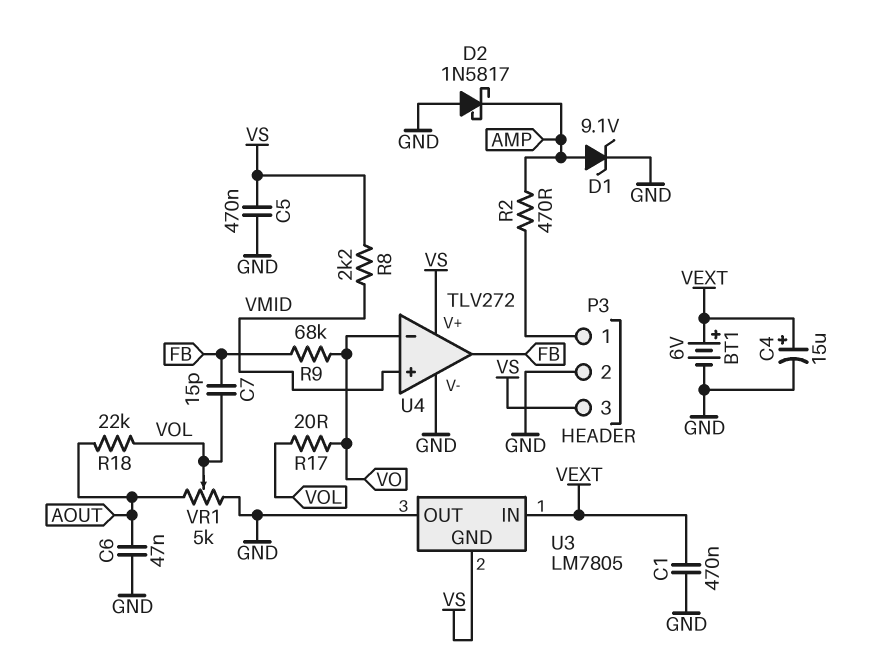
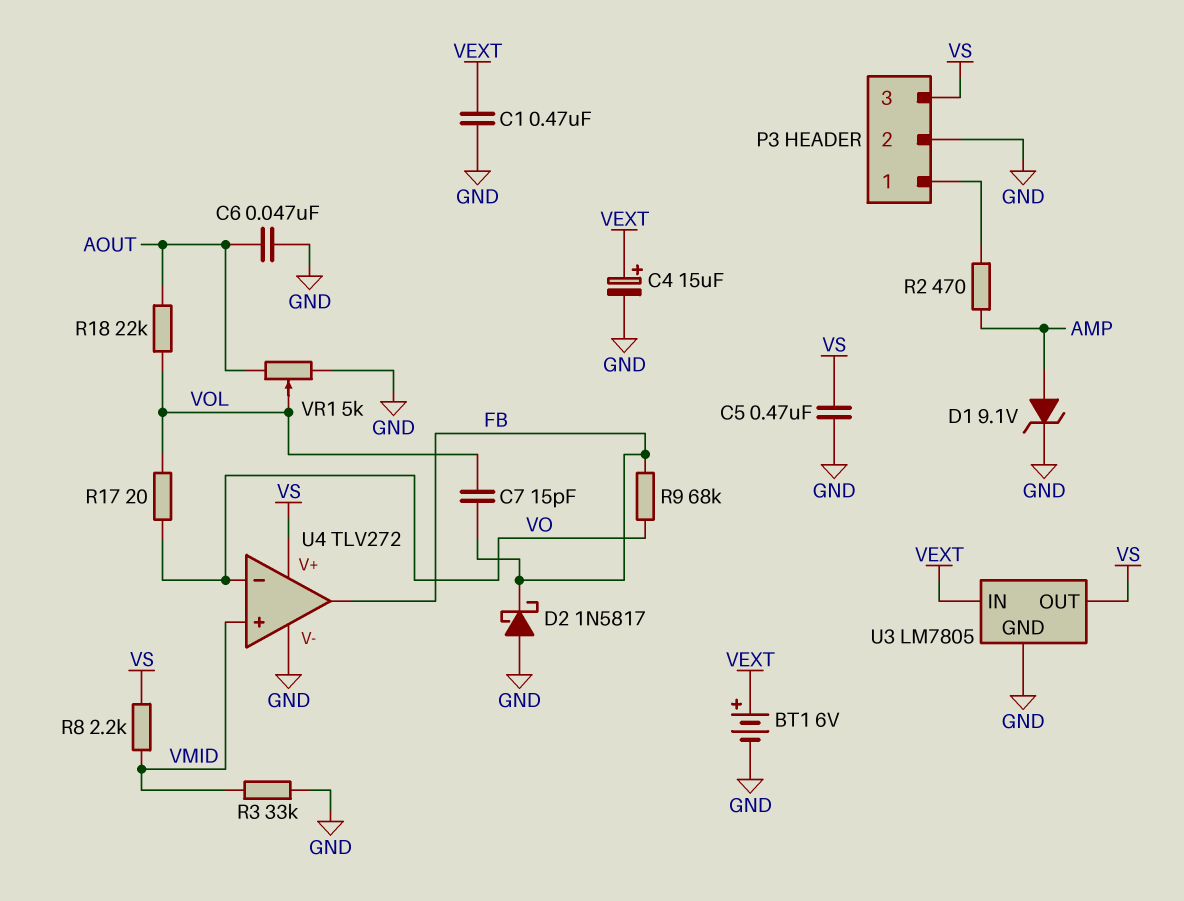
D2: schottky 1N5817 (A GND, K AMP) -> schottky 1N5817 (A GND, K FB)
R3: none -> 33k (GND, VMID)
U3 pin GND: VS -> GND
U3 pin OUT: GND -> VS

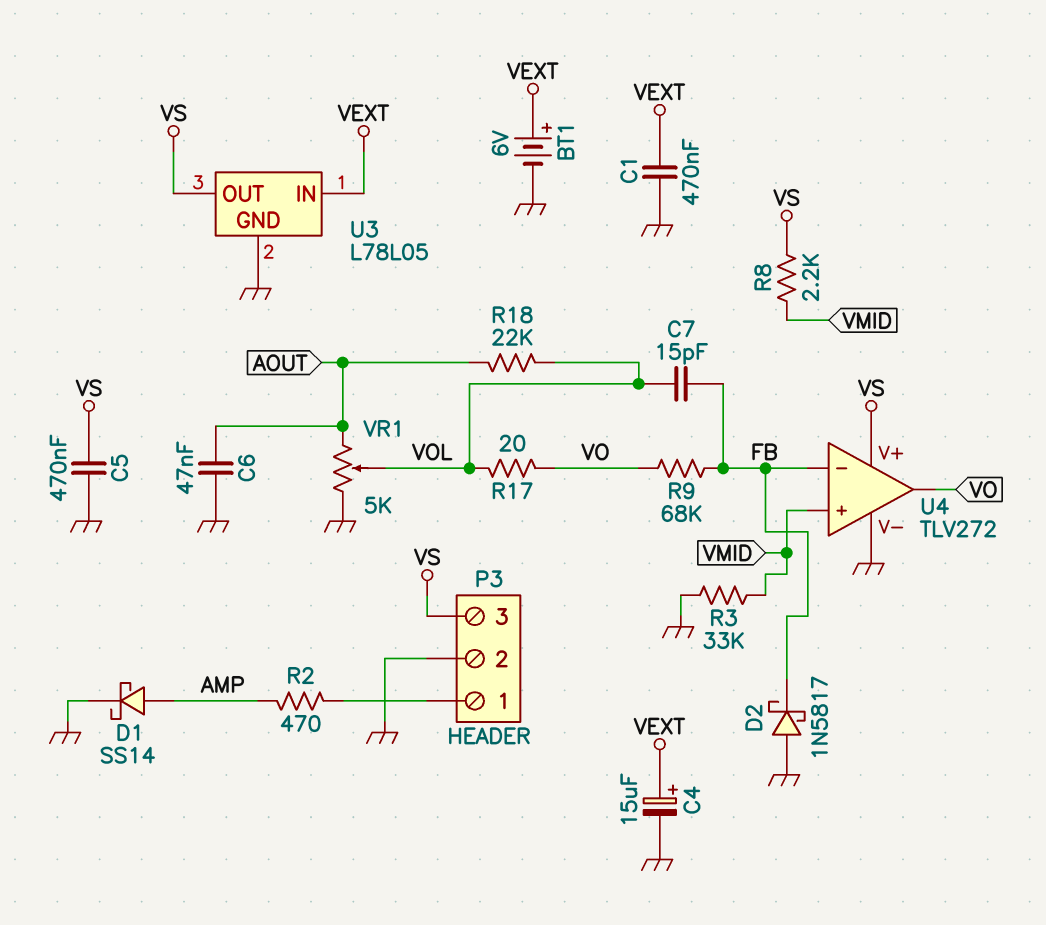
D1: zener 9.1V (A AMP, K GND) -> schottky SS14 (A AMP, K GND)
U3: LM7805 -> L78L05
U4 pin in-: VO -> FB
U4 pin out: FB -> VO

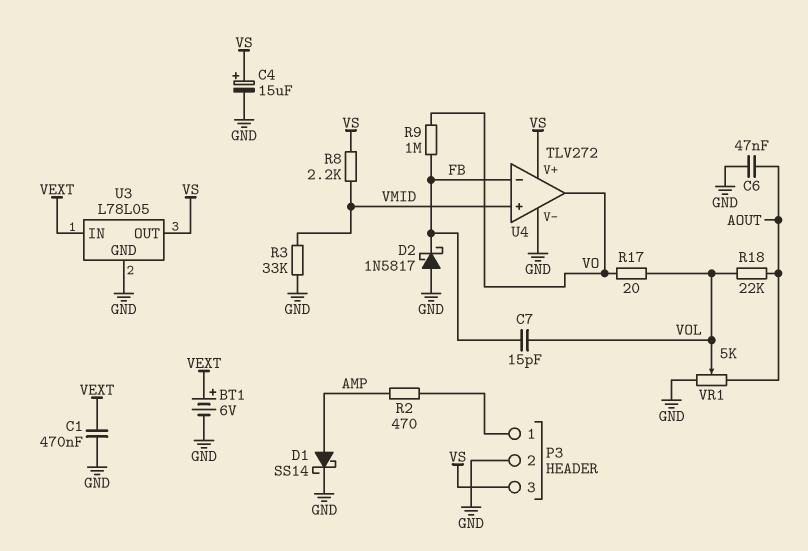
C4: 15uF (plus VEXT, minus GND) -> 15uF (plus VS, minus GND)
C5: 470nF (GND, VS) -> none
R9: 68k (FB, VO) -> 1M (FB, VO)

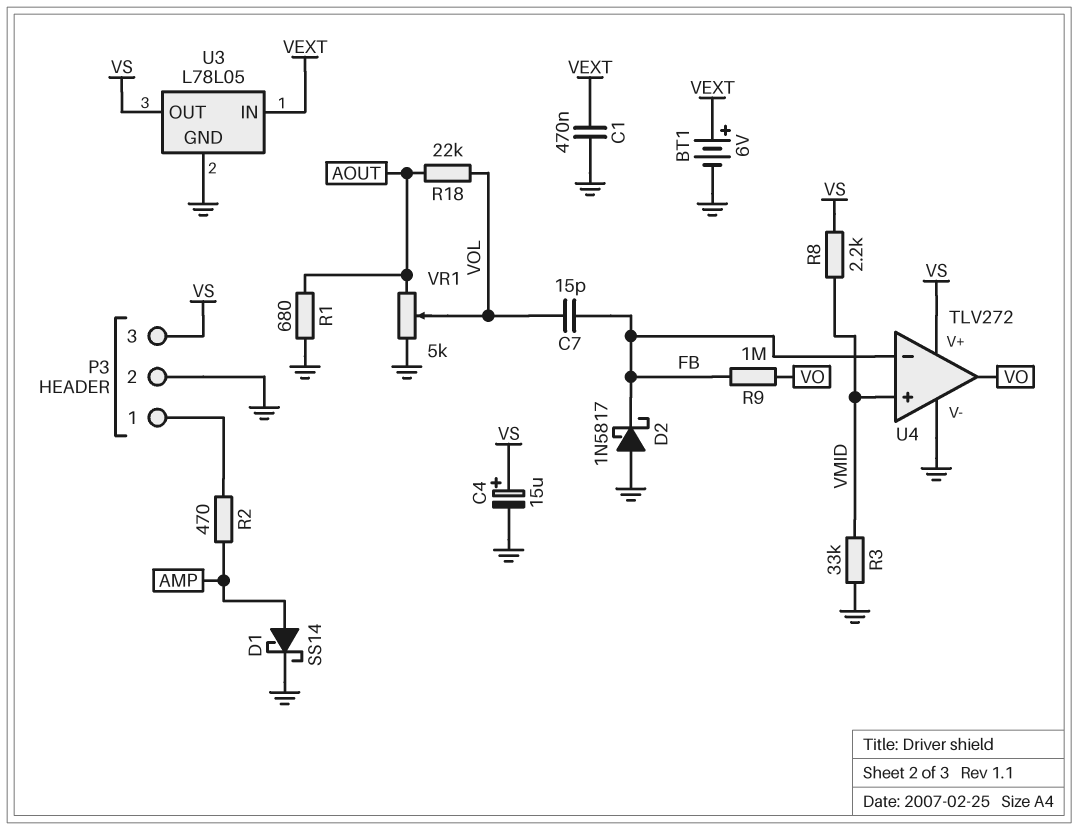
C6: 47nF (AOUT, GND) -> none
R1: none -> 680 (AOUT, GND)
R17: 20 (VO, VOL) -> none

